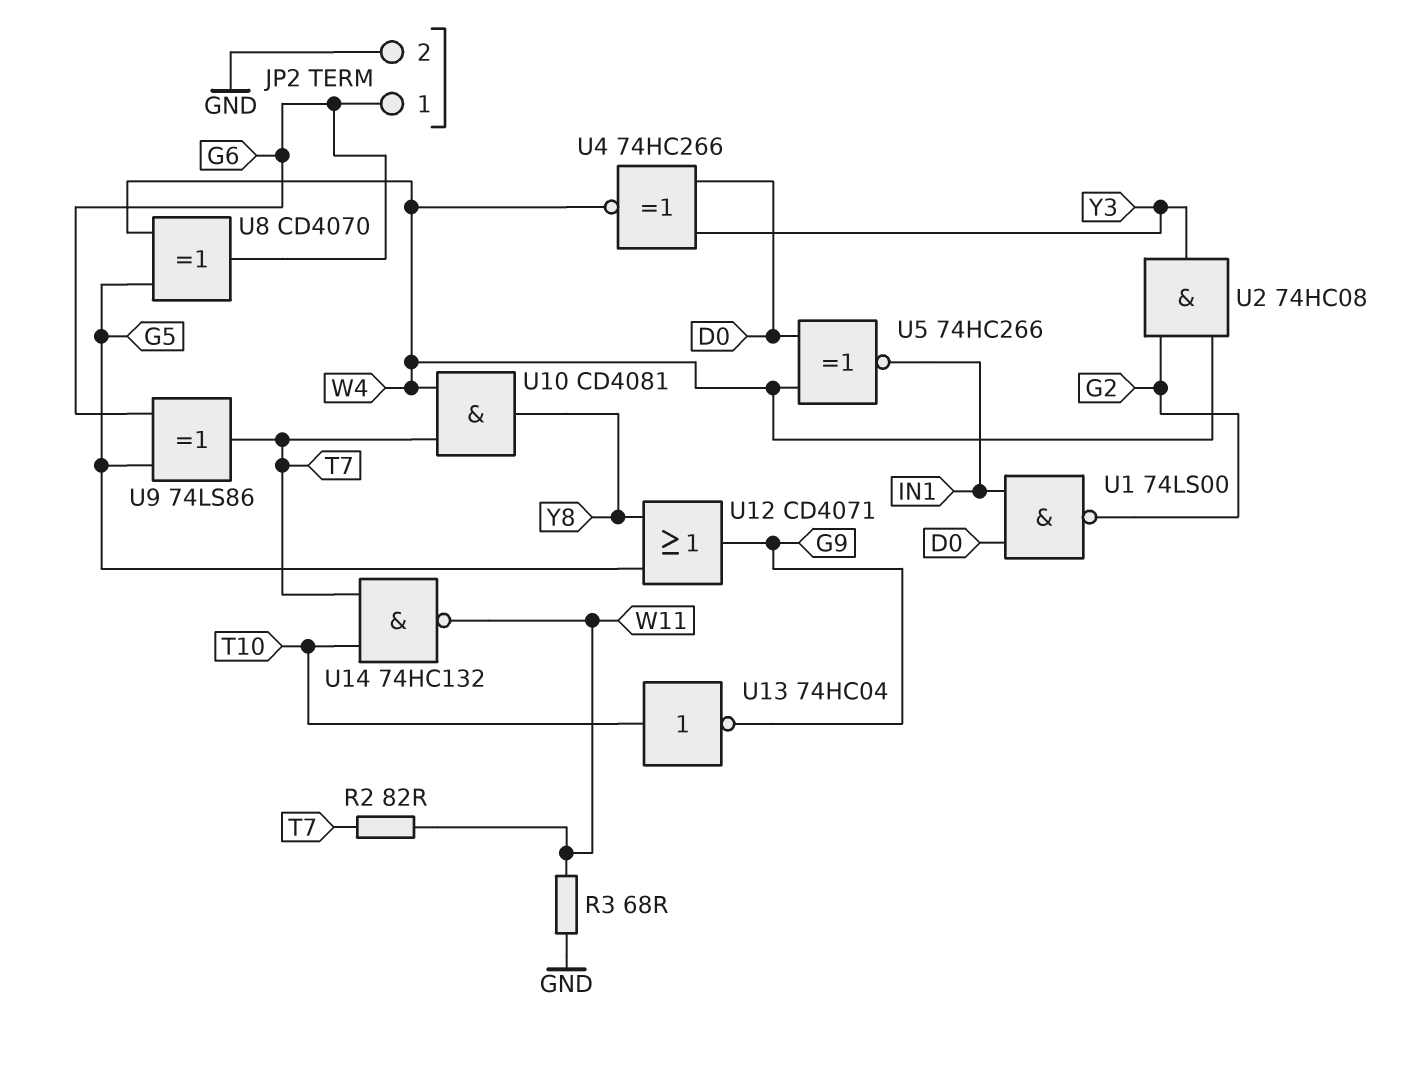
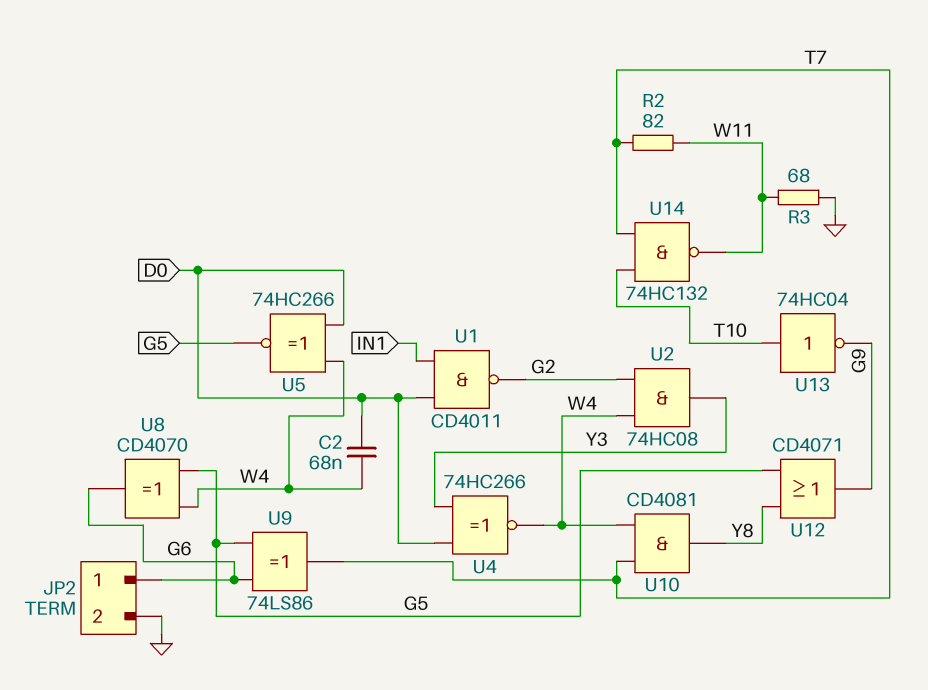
C2: none -> 68nF (D0, W4)
U1: NAND 74LS00 (in D0, in IN1, out G2) -> NAND CD4011 (in D0, in IN1, out G2)
U5: XNOR 74HC266 (in D0, in W4, out IN1) -> XNOR 74HC266 (in D0, in W4, out G5)

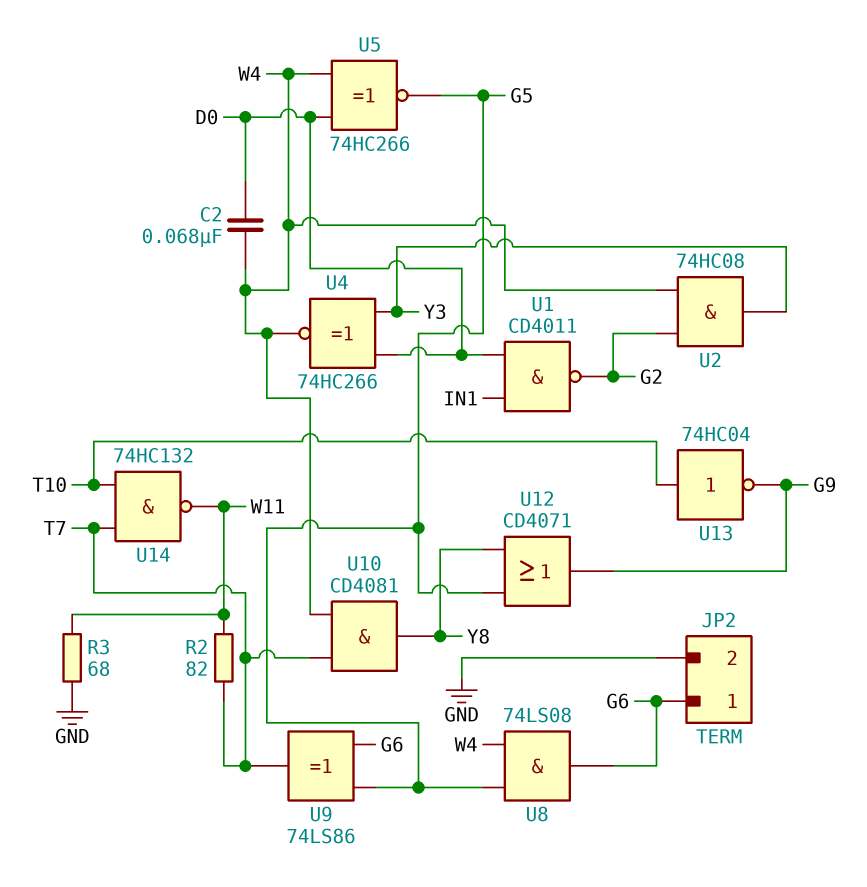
U8: XOR CD4070 (in G5, in W4, out G6) -> AND 74LS08 (in G5, in W4, out G6)

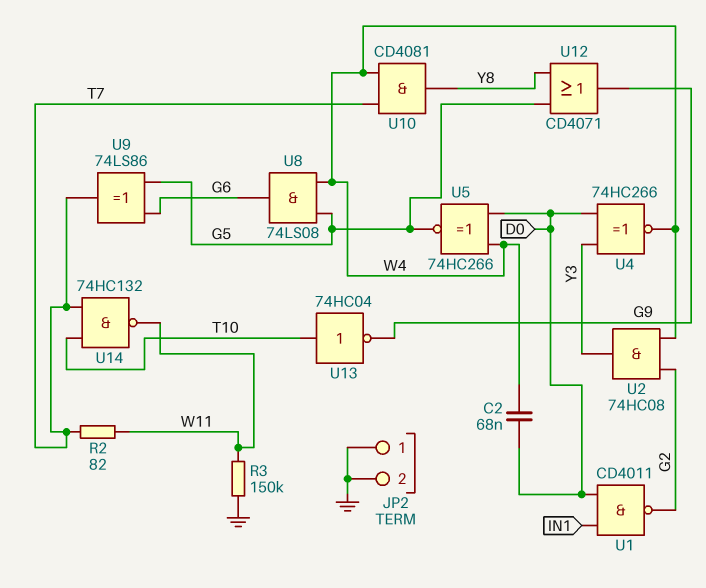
JP2 pin 1: G6 -> GND
R3: 68 (GND, W11) -> 150k (GND, W11)

